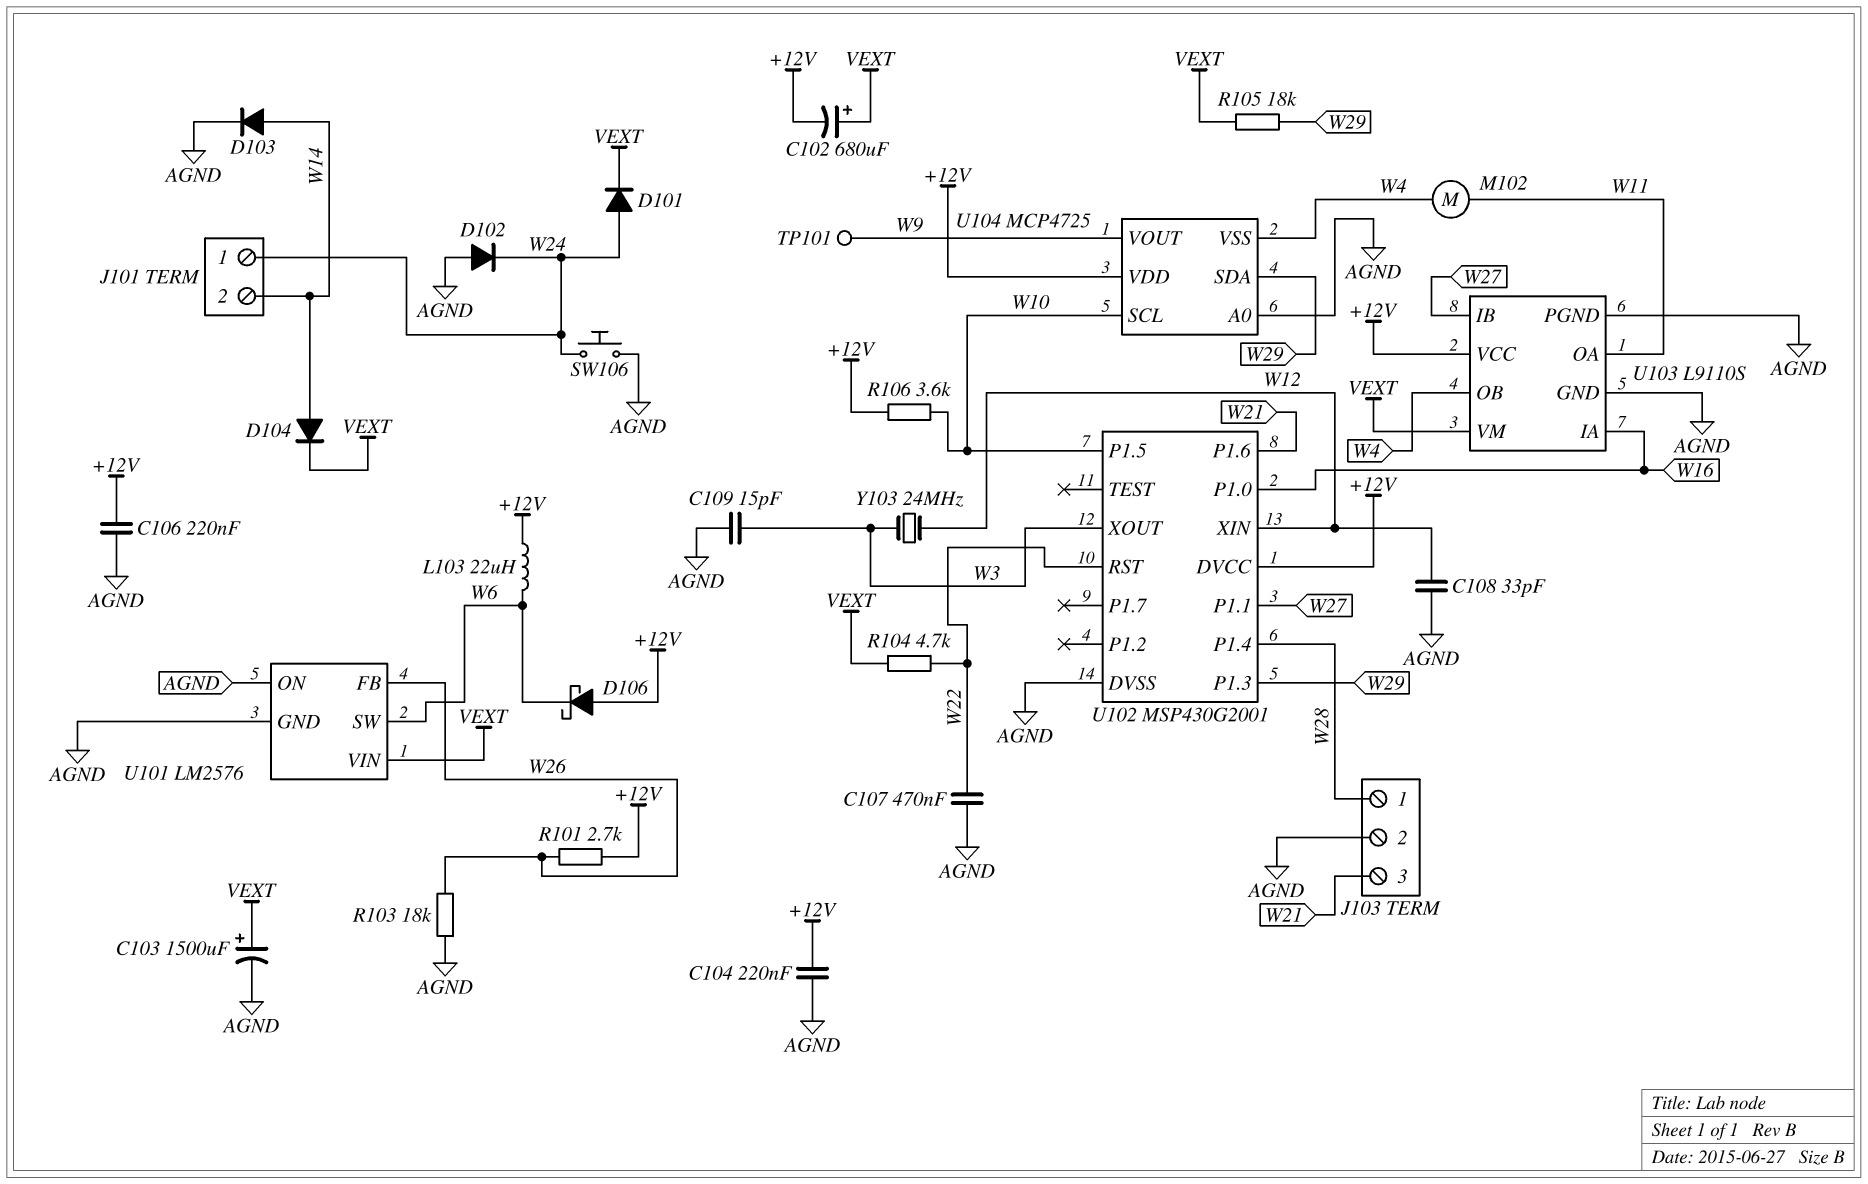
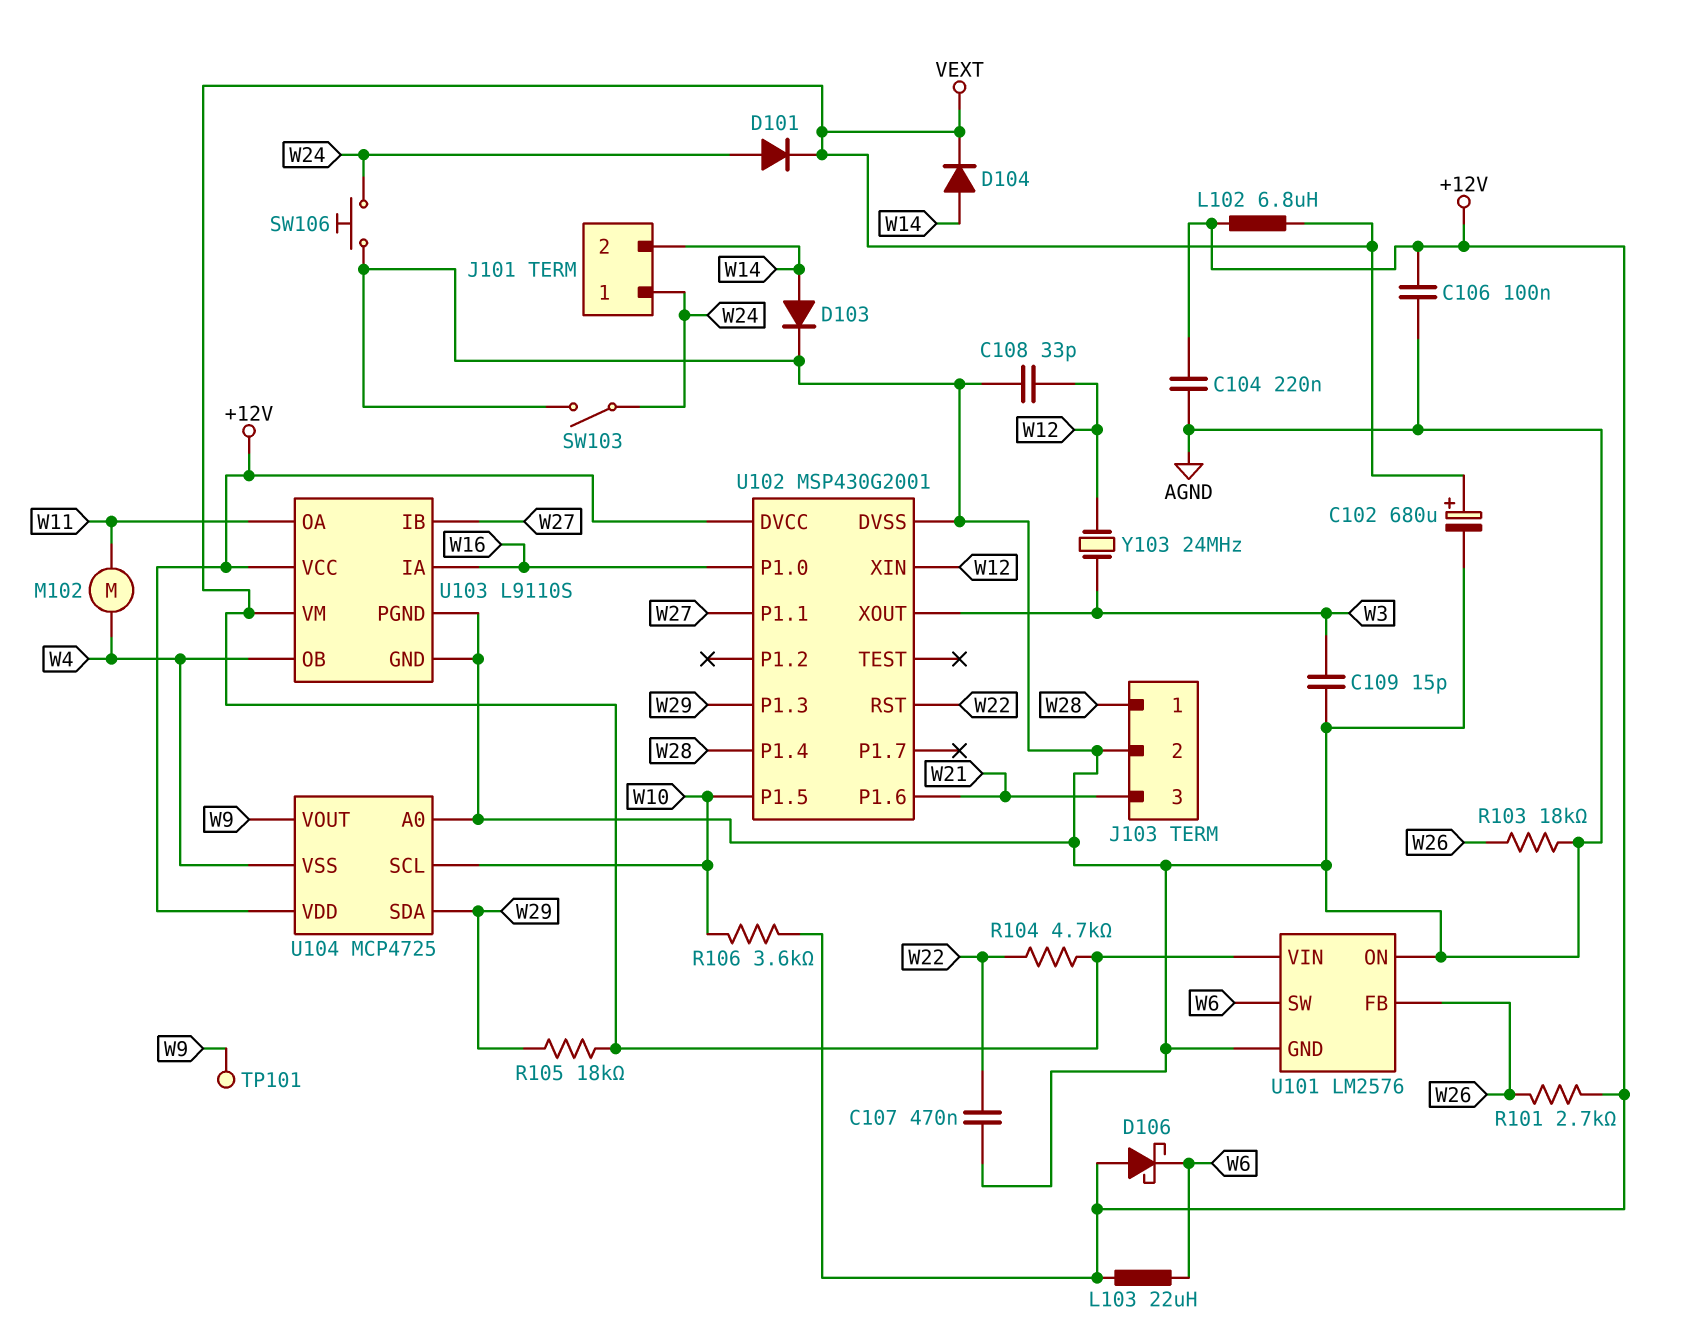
C102: 680uF (plus VEXT, minus +12V) -> 680uF (plus VEXT, minus AGND)
C103: 1500uF (plus VEXT, minus AGND) -> none
C106: 220nF (+12V, AGND) -> 100nF (+12V, AGND)
D102: diode (A AGND, K W24) -> none
L102: none -> 6.8uH (+12V, VEXT)
SW103: none -> switch (AGND, W24)

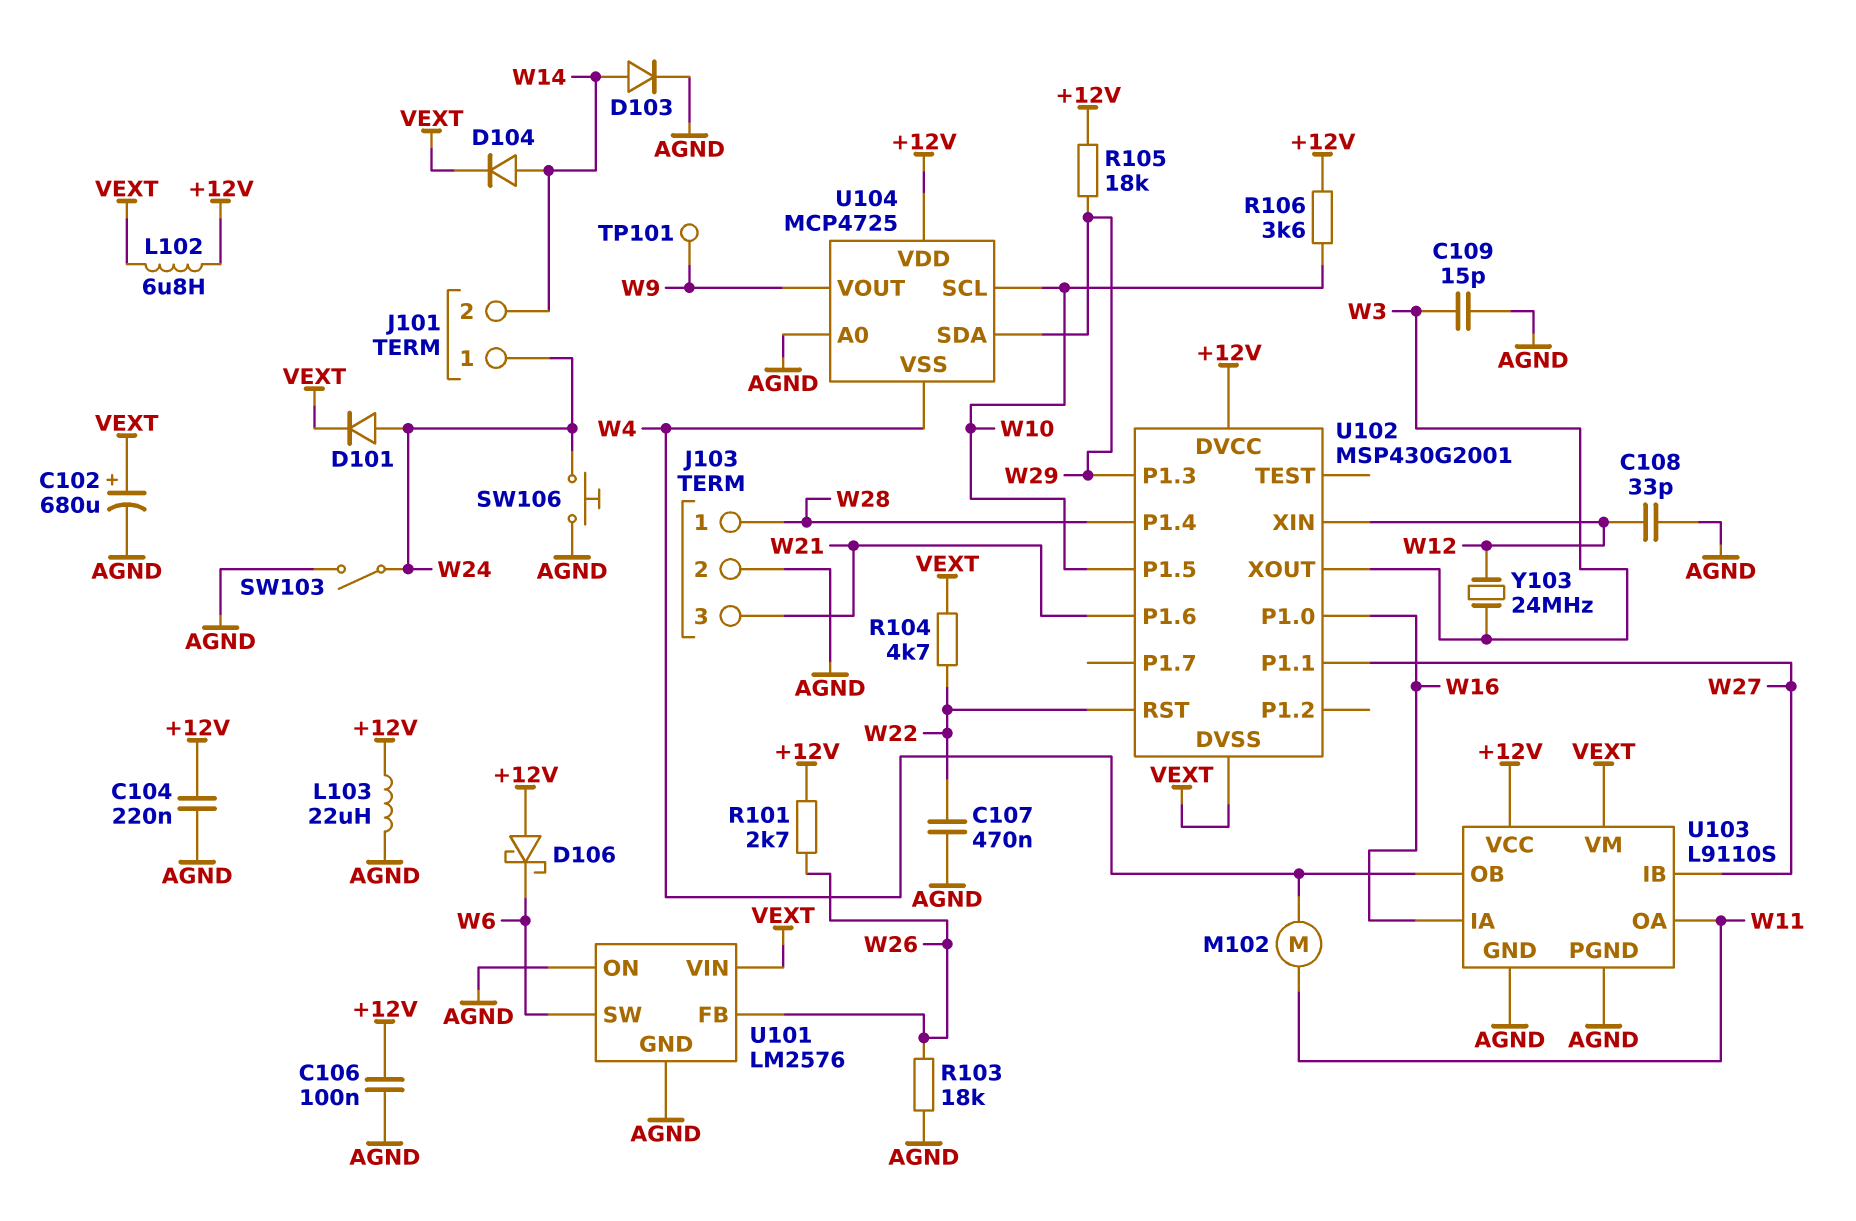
L103: 22uH (+12V, W6) -> 22uH (+12V, AGND)
R105: 18k (VEXT, W29) -> 18k (+12V, W29)
U102 pin DVSS: AGND -> VEXT

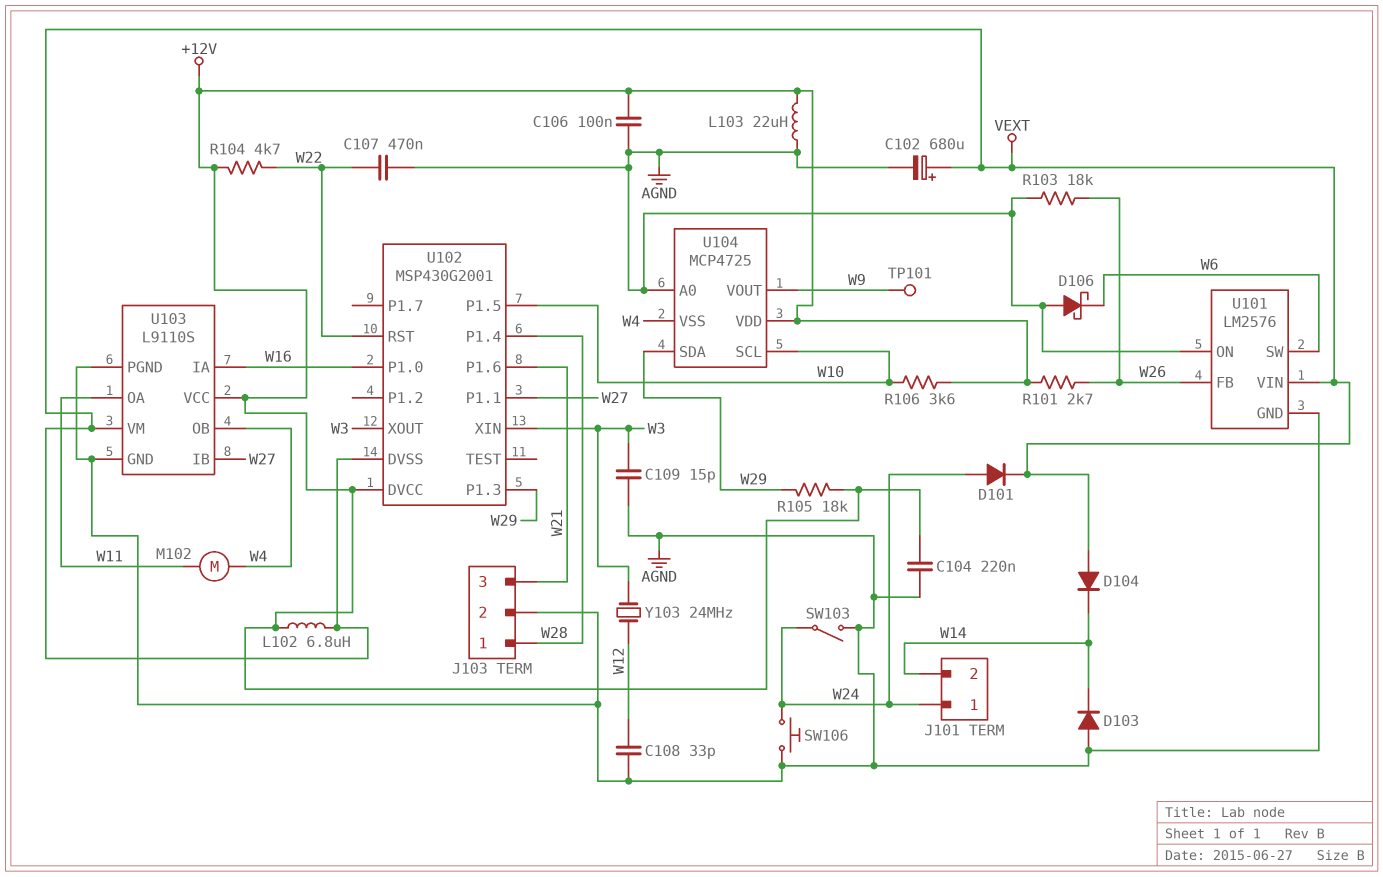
D103: diode (A W14, K AGND) -> diode (A AGND, K W14)
D104: diode (A W14, K VEXT) -> diode (A VEXT, K W14)
D106: schottky (A +12V, K W6) -> schottky (A AGND, K W6)
R104: 4.7k (VEXT, W22) -> 4.7k (+12V, W22)
U102 pin XIN: W12 -> W3

